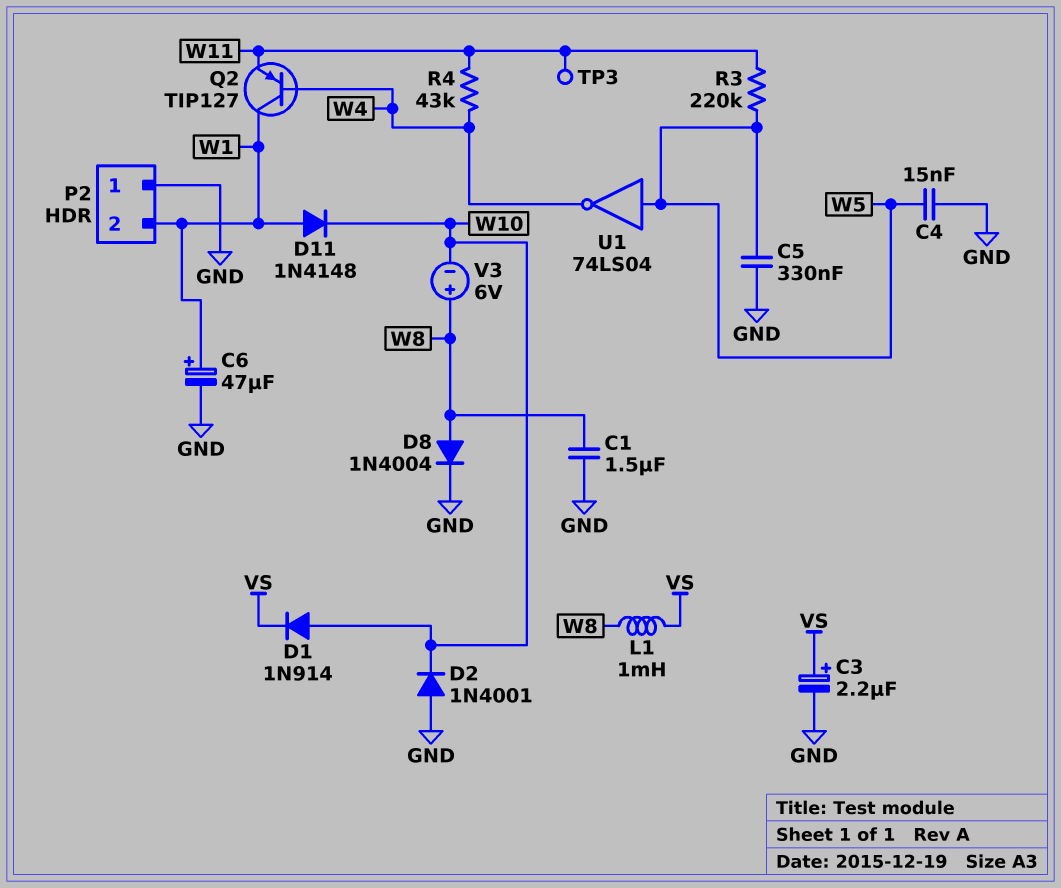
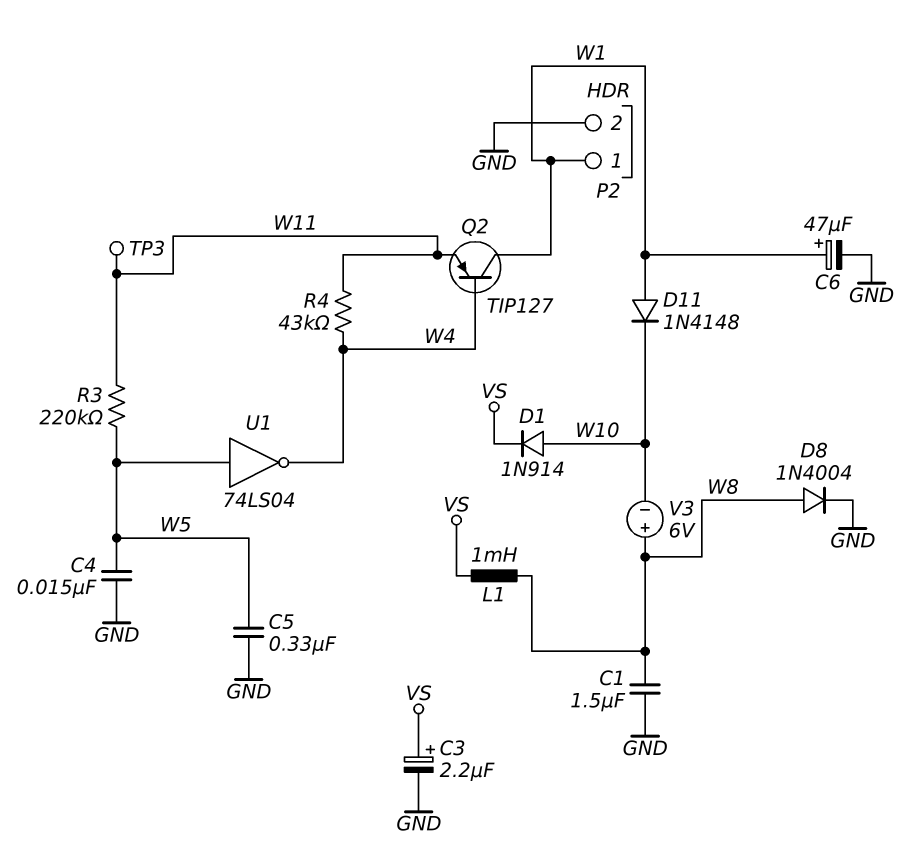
D2: diode 1N4001 (A GND, K W10) -> none
P2 pin 1: GND -> W1
P2 pin 2: W1 -> GND

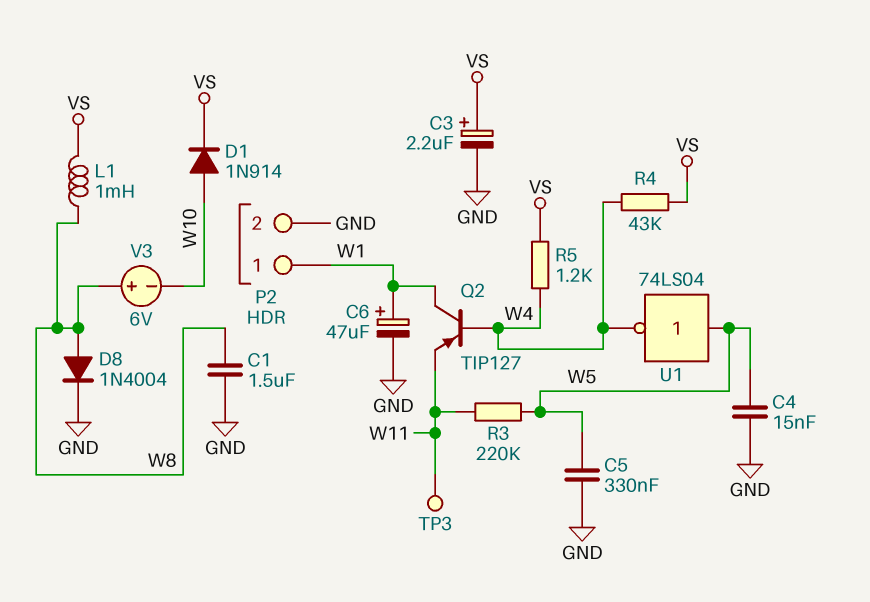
D11: diode 1N4148 (A W1, K W10) -> none
R4: 43k (W4, W11) -> 43k (VS, W4)
R5: none -> 1.2k (VS, W4)

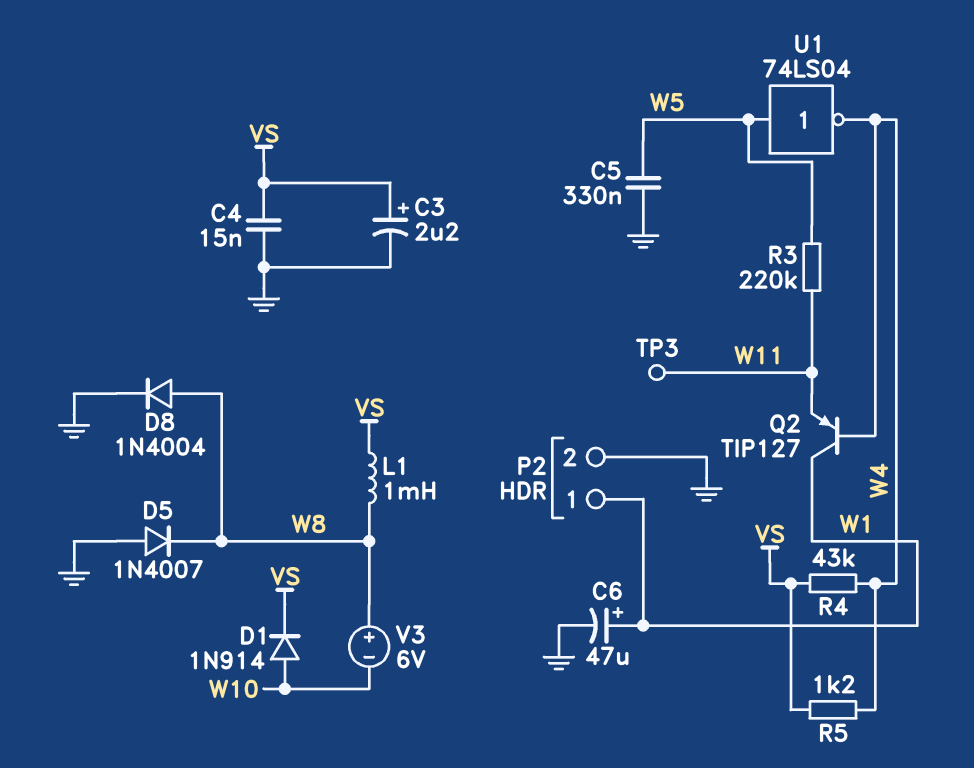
C1: 1.5uF (GND, W8) -> none
C4: 15nF (GND, W5) -> 15nF (GND, VS)
D5: none -> diode 1N4007 (A GND, K W8)

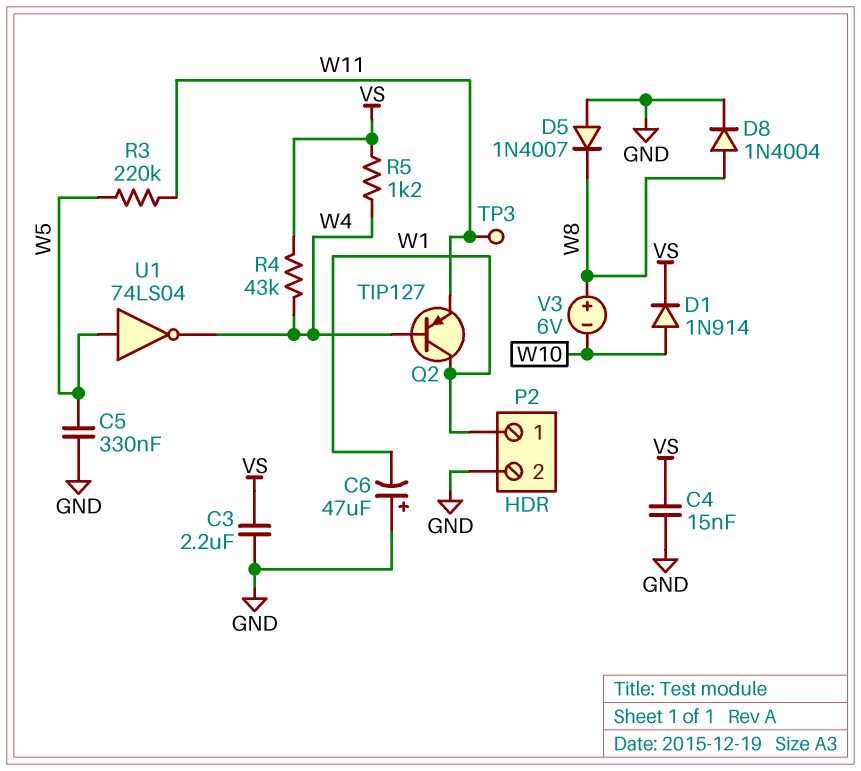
C3: 2.2uF (plus VS, minus GND) -> 2.2uF (GND, VS)
C6: 47uF (plus W1, minus GND) -> 47uF (plus GND, minus W1)
L1: 1mH (VS, W8) -> none

